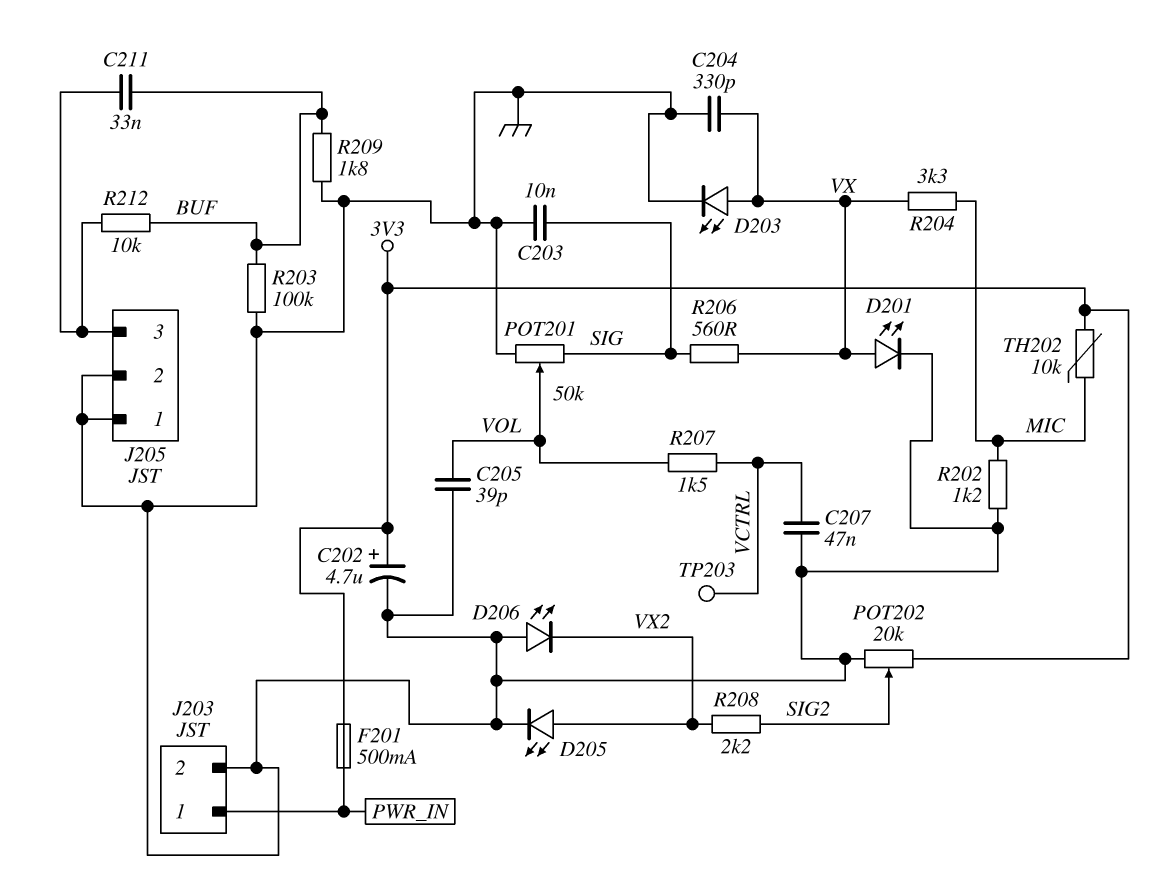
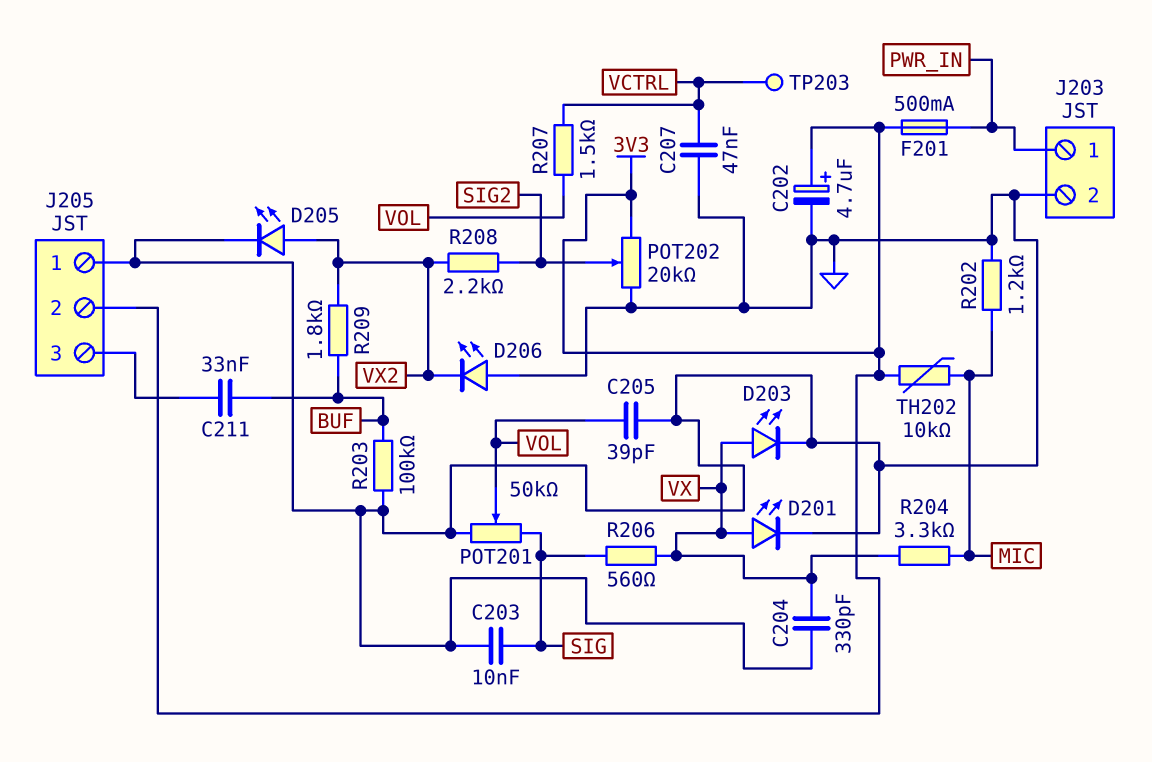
J205 pin 2: GND -> 3V3
R209: 1.8k (BUF, GND) -> 1.8k (BUF, VX2)
R212: 10k (BUF, J205/3) -> none

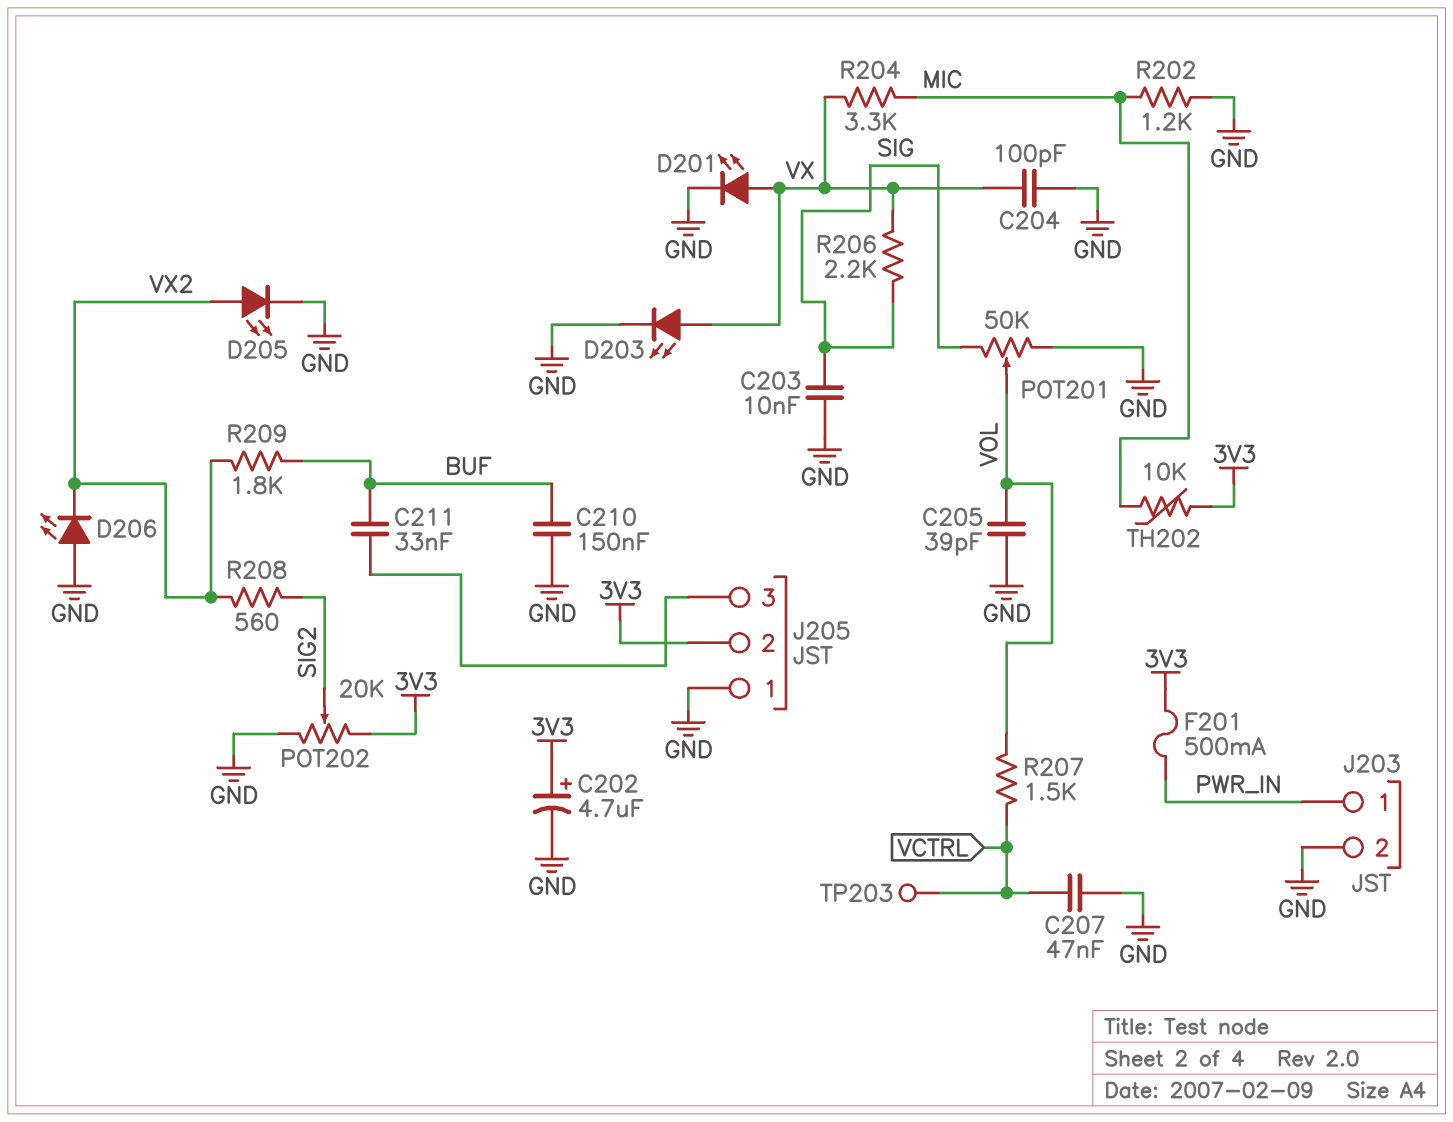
C204: 330pF (GND, VX) -> 100pF (GND, VX)
C210: none -> 150nF (BUF, GND)
R203: 100k (BUF, GND) -> none
R206: 560 (SIG, VX) -> 2.2k (SIG, VX)
R208: 2.2k (SIG2, VX2) -> 560 (SIG2, VX2)

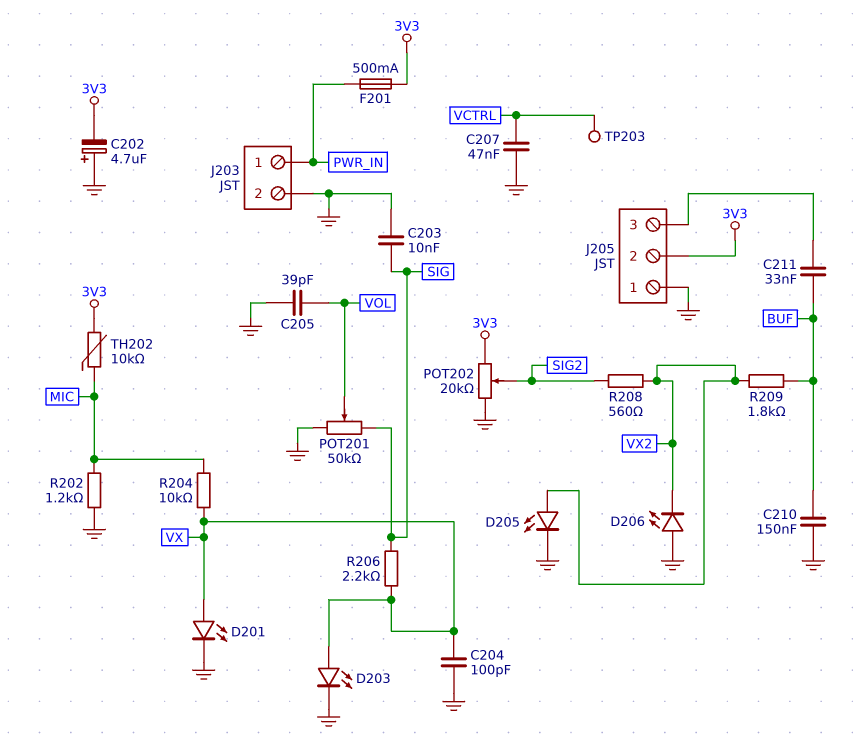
C202: 4.7uF (plus 3V3, minus GND) -> 4.7uF (plus GND, minus 3V3)
R204: 3.3k (MIC, VX) -> 10k (MIC, VX)
R207: 1.5k (VCTRL, VOL) -> none

